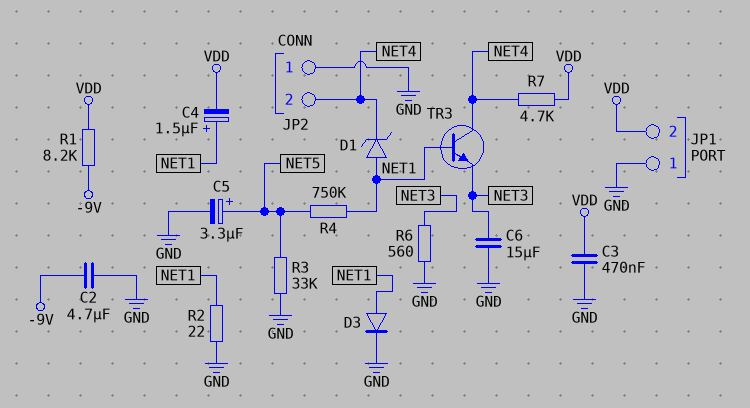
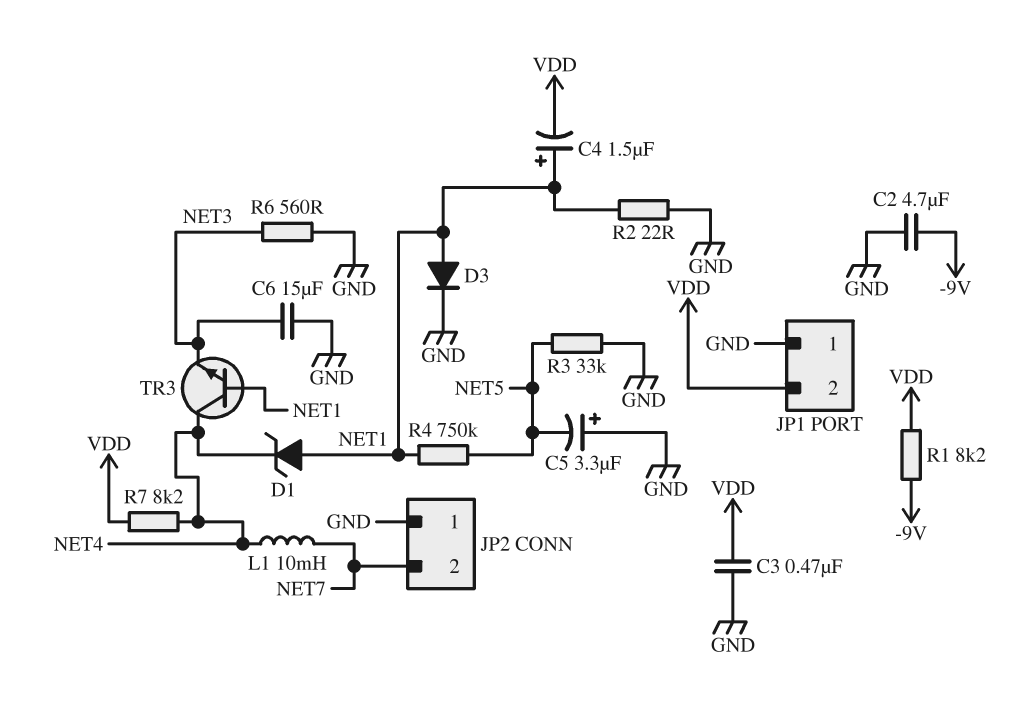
C5: 3.3uF (plus NET5, minus GND) -> 3.3uF (plus GND, minus NET5)
JP2 pin 2: NET4 -> NET7
L1: none -> 10mH (NET4, NET7)
R7: 4.7k (NET4, VDD) -> 8.2k (NET4, VDD)

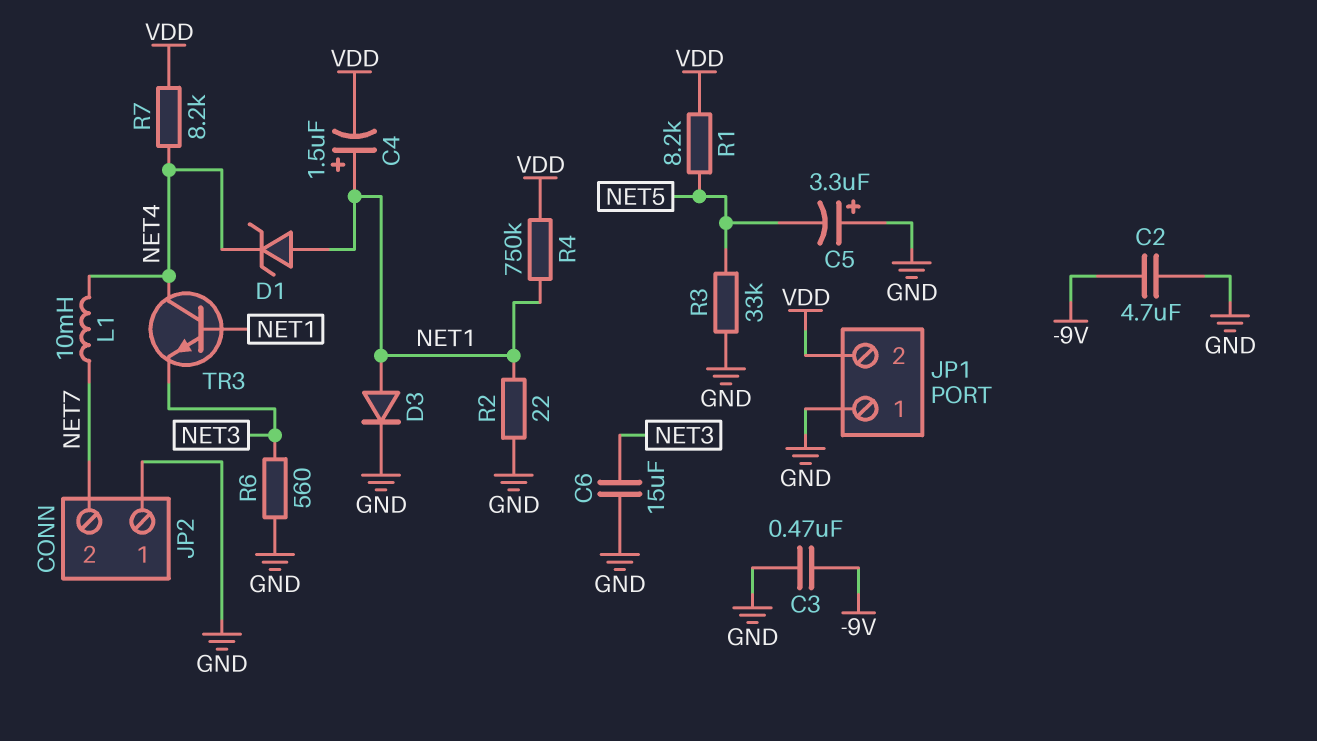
C3: 470nF (GND, VDD) -> 470nF (-9V, GND)
R1: 8.2k (-9V, VDD) -> 8.2k (NET5, VDD)
R4: 750k (NET1, NET5) -> 750k (NET1, VDD)

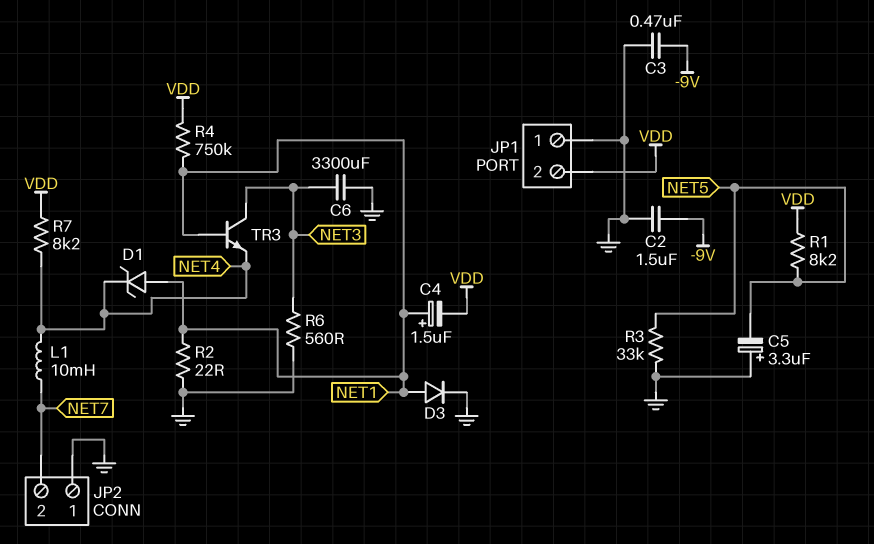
C2: 4.7uF (-9V, GND) -> 1.5uF (-9V, GND)
C6: 15uF (GND, NET3) -> 3300uF (GND, NET3)
TR3: NPN (B NET1, C NET4, E NET3) -> NPN (B NET1, C NET3, E NET4)

